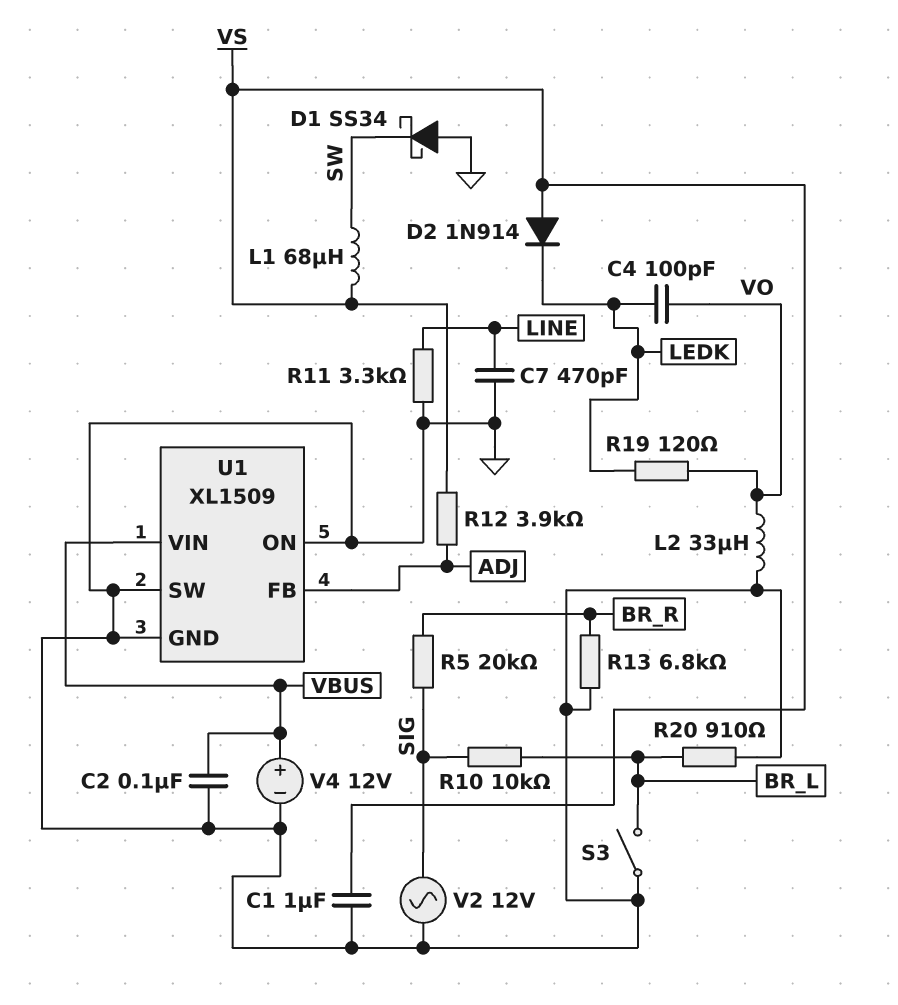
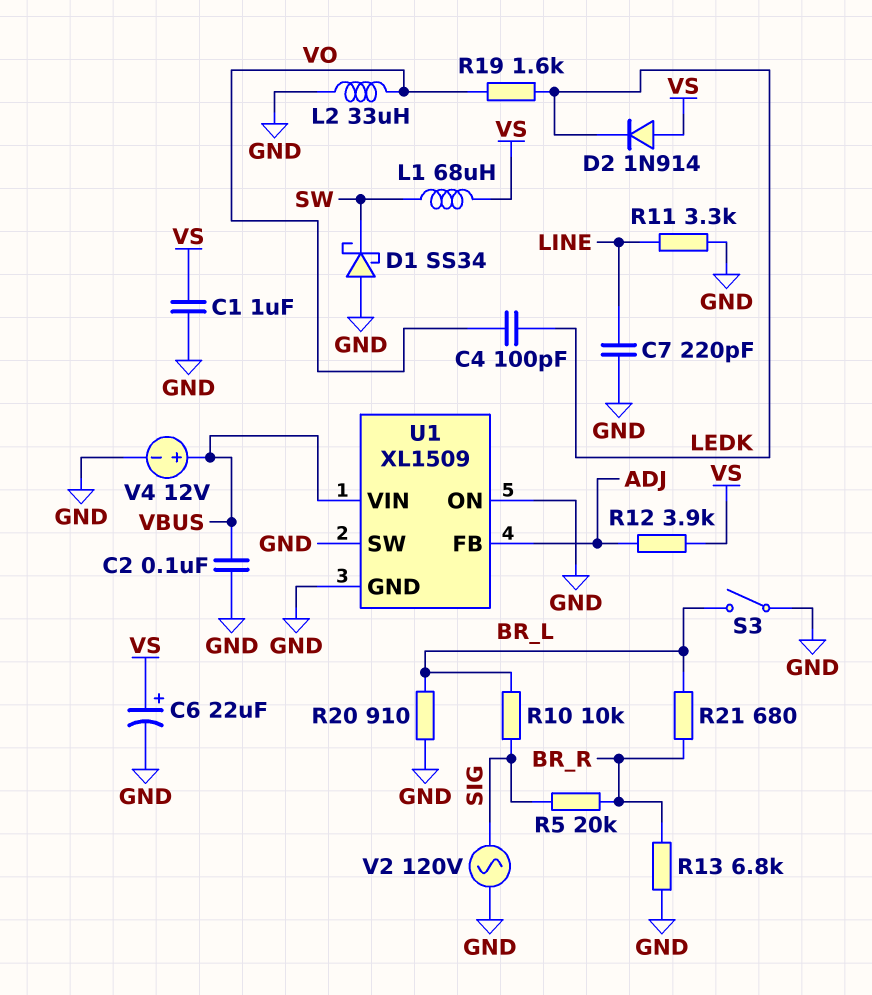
C6: none -> 22uF (plus VS, minus GND)
C7: 470pF (GND, LINE) -> 220pF (GND, LINE)
R19: 120 (LEDK, VO) -> 1.6k (LEDK, VO)
R21: none -> 680 (BR_L, BR_R)
V2: AC 12V (GND, SIG) -> AC 120V (GND, SIG)

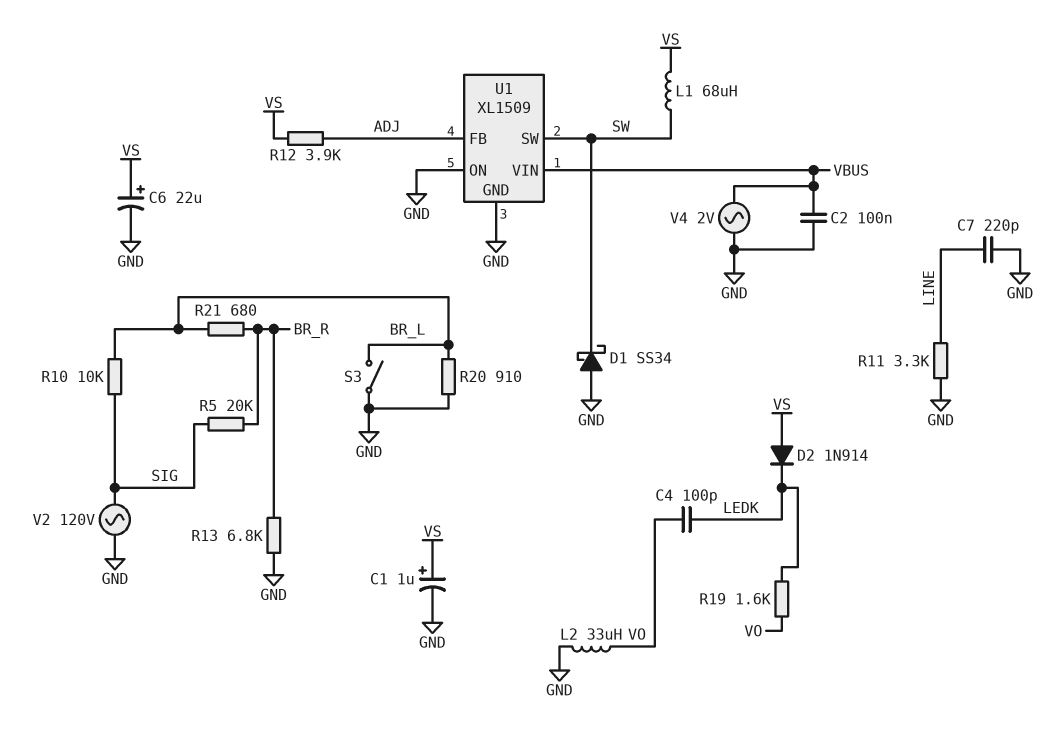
C1: 1uF (GND, VS) -> 1uF (plus VS, minus GND)
U1 pin SW: GND -> SW
V4: 12V (plus VBUS, minus GND) -> AC 2V (GND, VBUS)

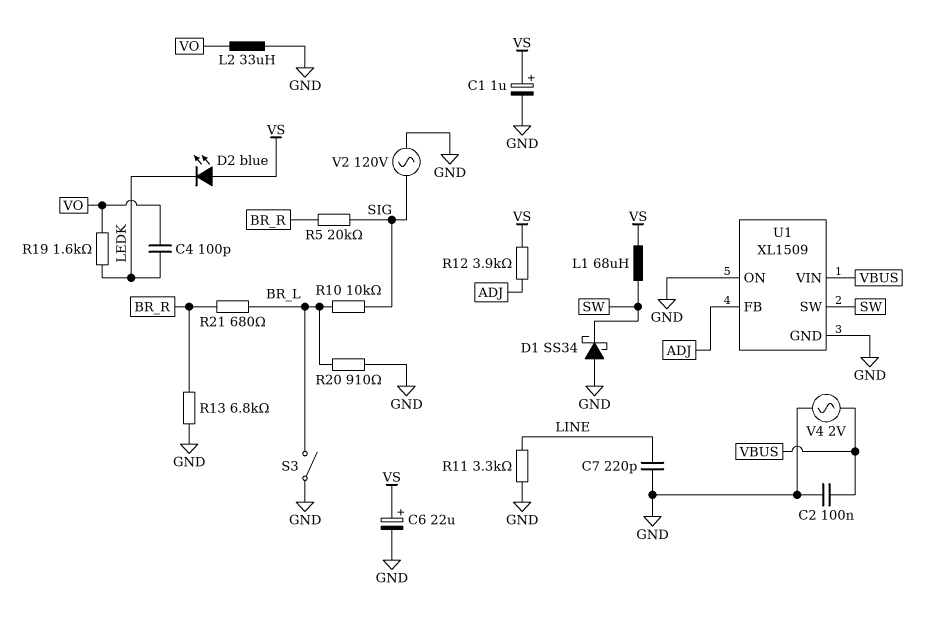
D2: diode 1N914 (A VS, K LEDK) -> LED blue (A VS, K LEDK)

